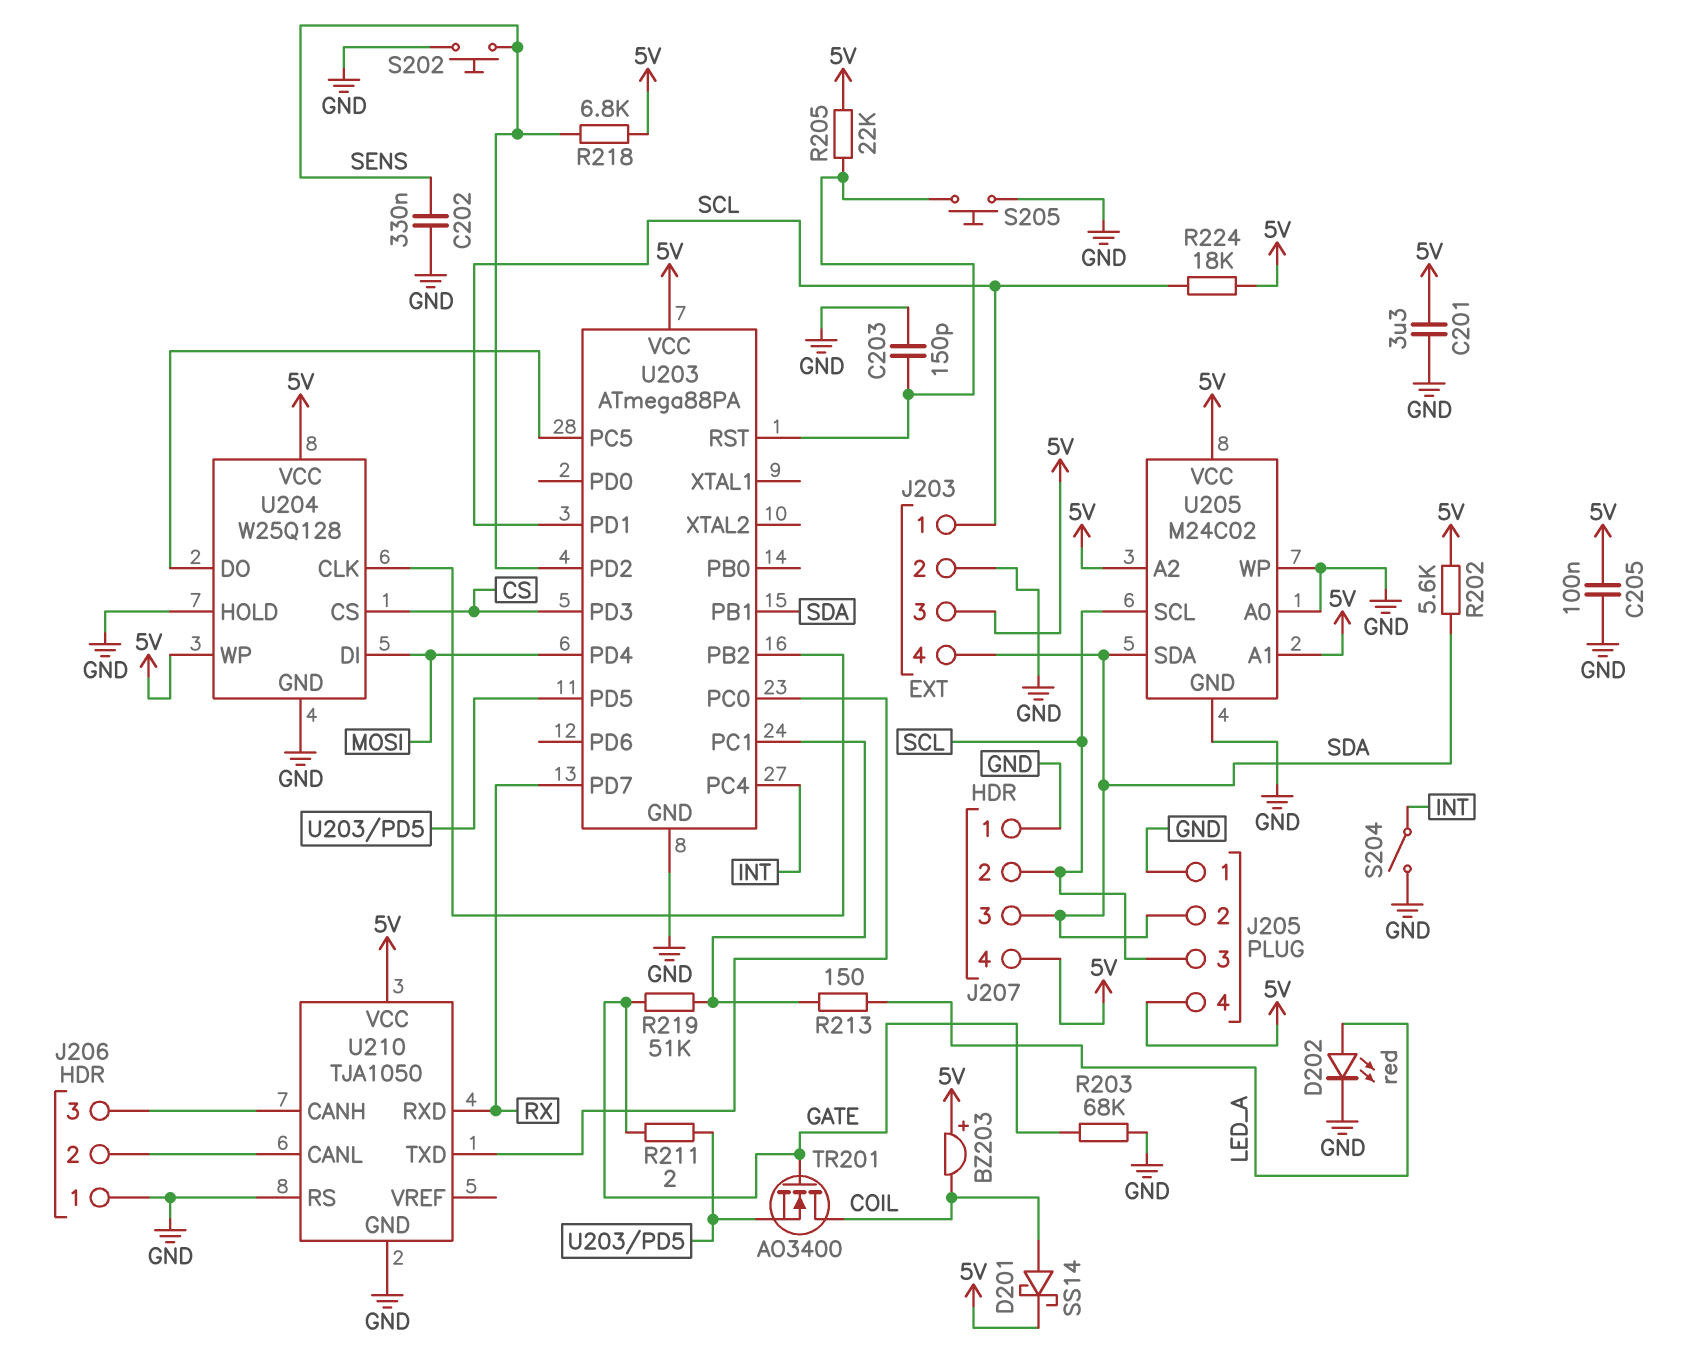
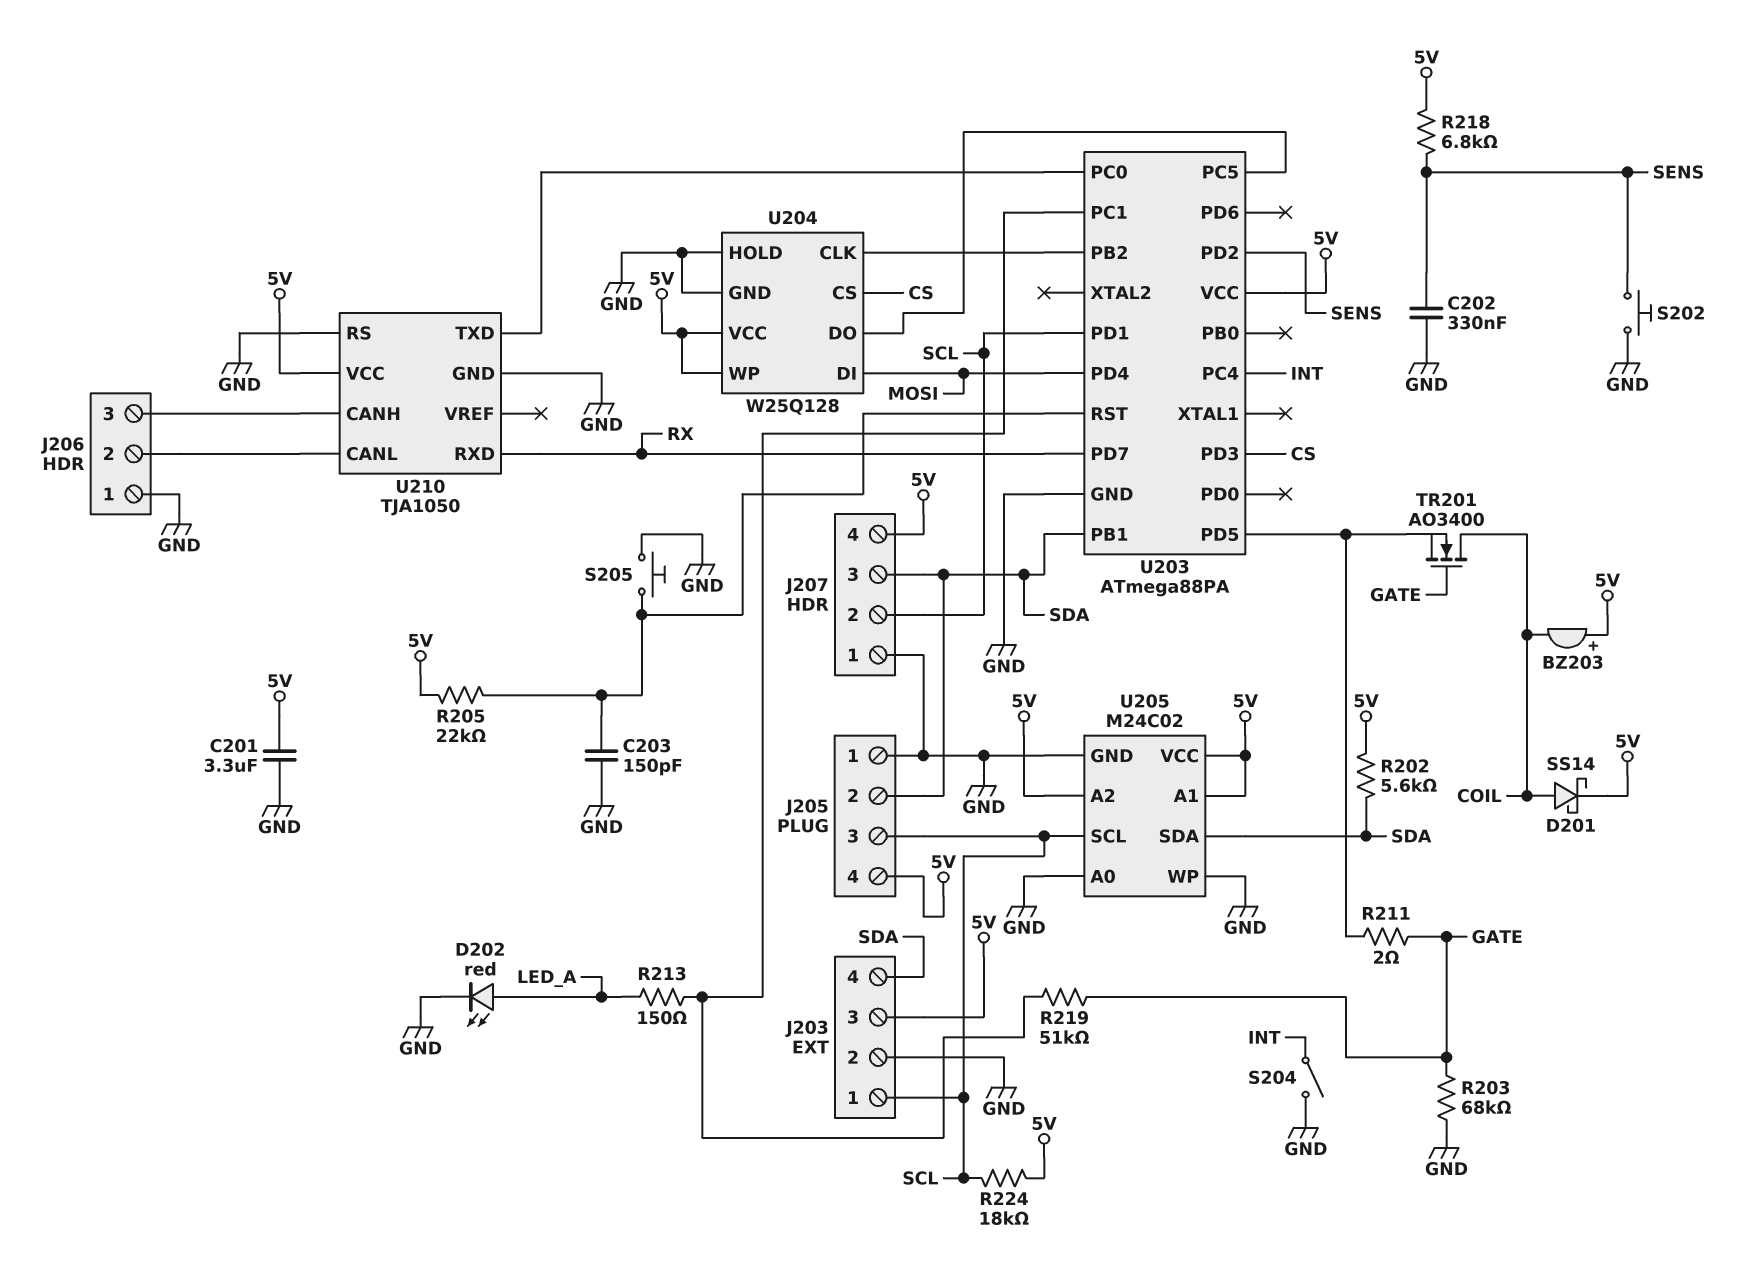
C205: 100nF (5V, GND) -> none

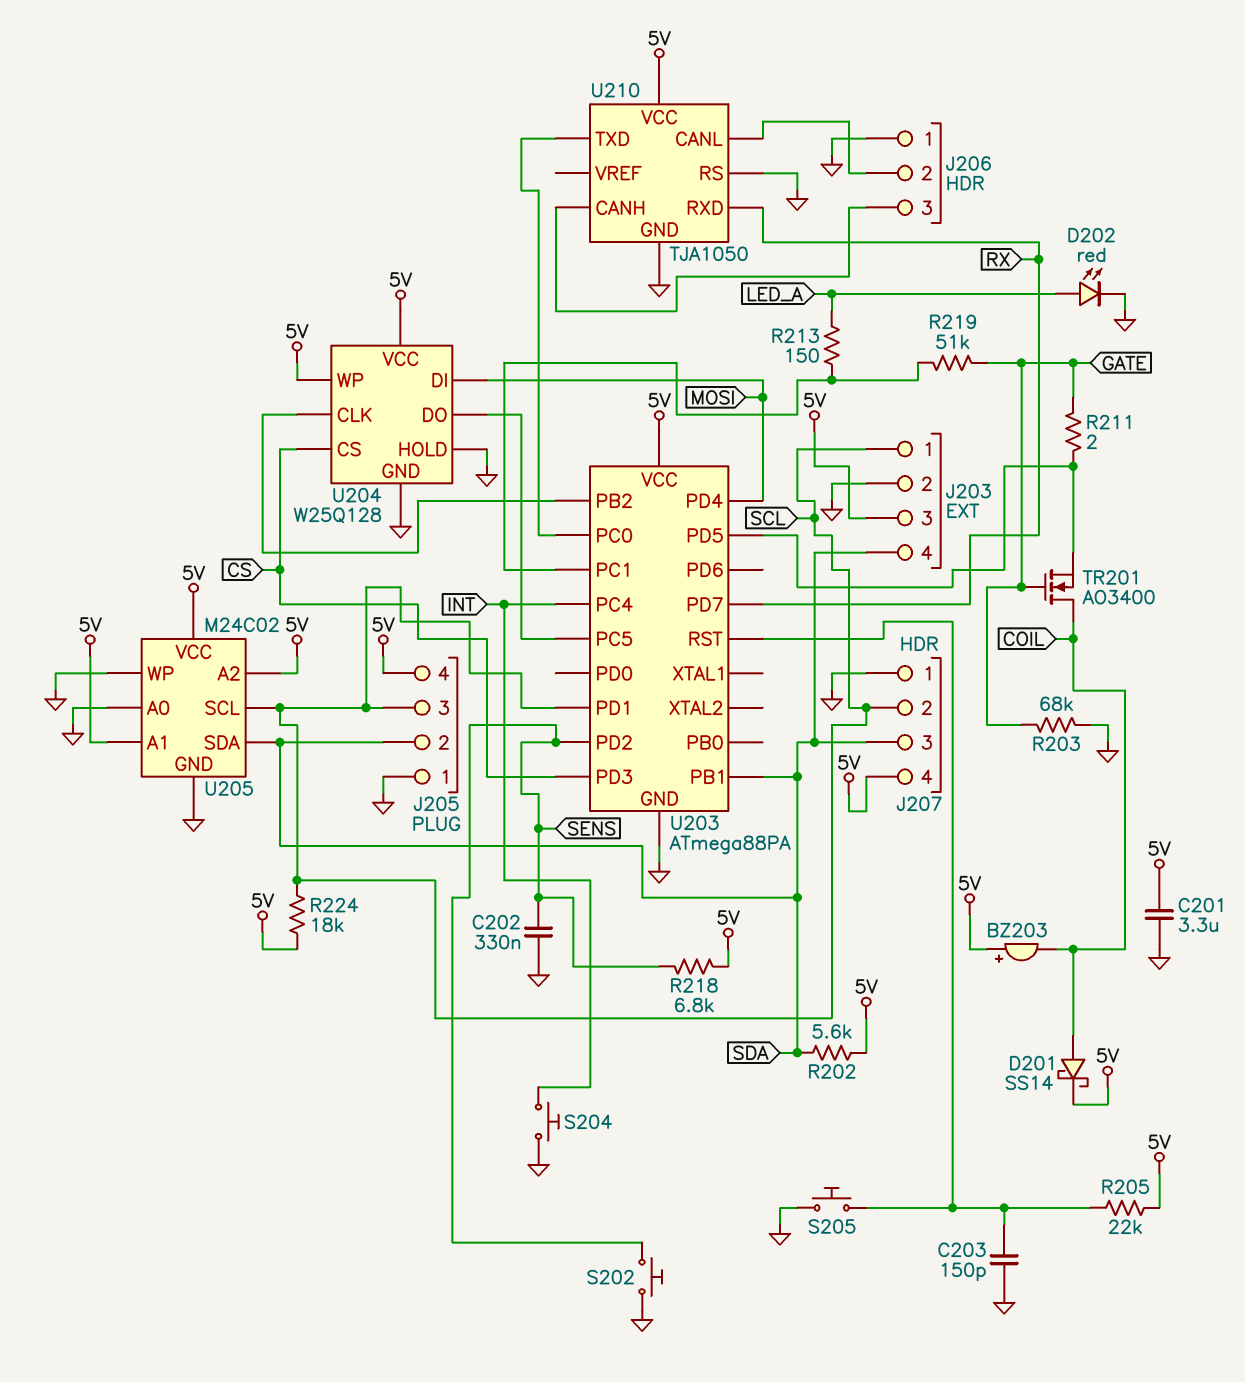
S204: switch (GND, INT) -> button (GND, INT)

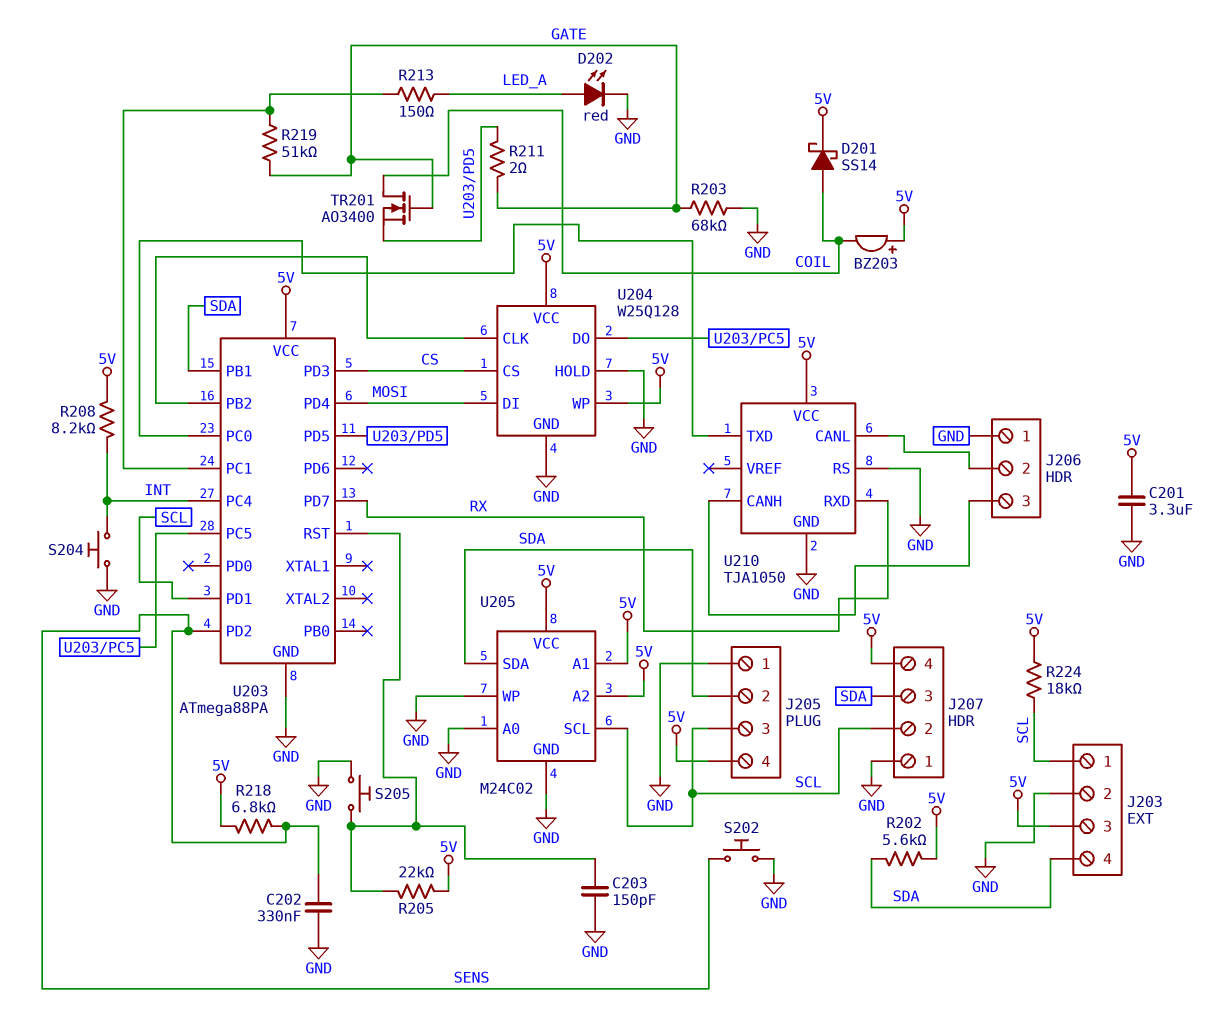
R208: none -> 8.2k (5V, INT)

